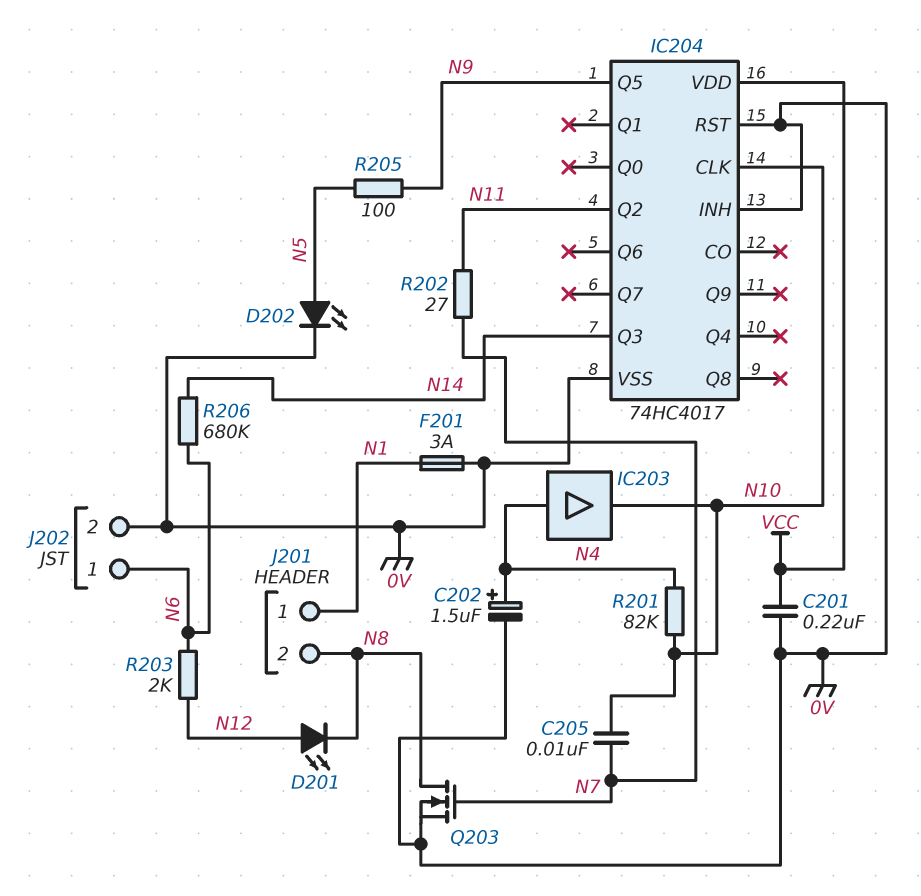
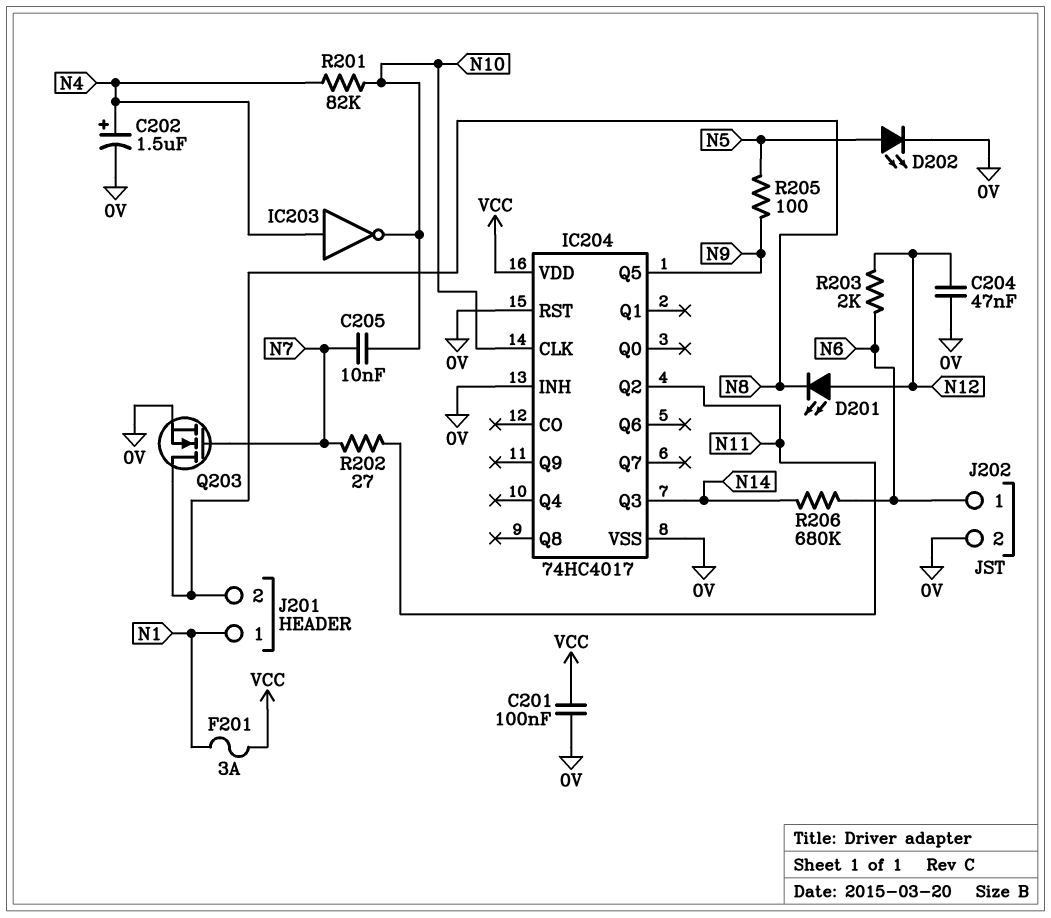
C201: 220nF (0V, VCC) -> 100nF (0V, VCC)
C204: none -> 47nF (0V, N12)
F201: 3A (0V, N1) -> 3A (N1, VCC)
IC203: buffer (in N4, out N10) -> NOT (in N4, out N10)

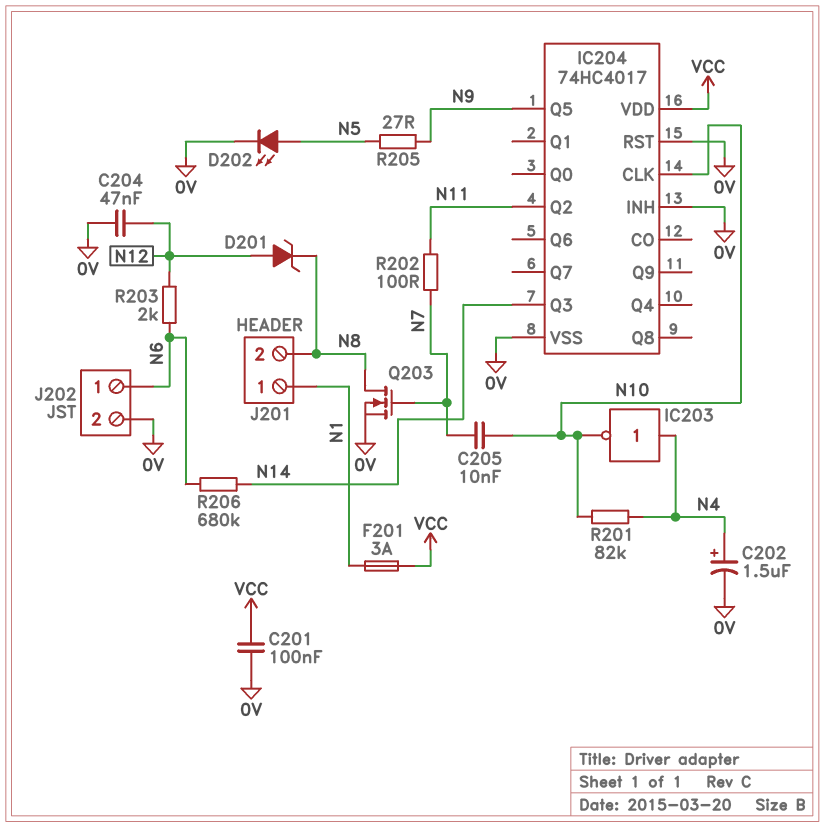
D201: LED (A N12, K N8) -> zener (A N12, K N8)
R202: 27 (N7, N11) -> 100 (N7, N11)
R205: 100 (N5, N9) -> 27 (N5, N9)

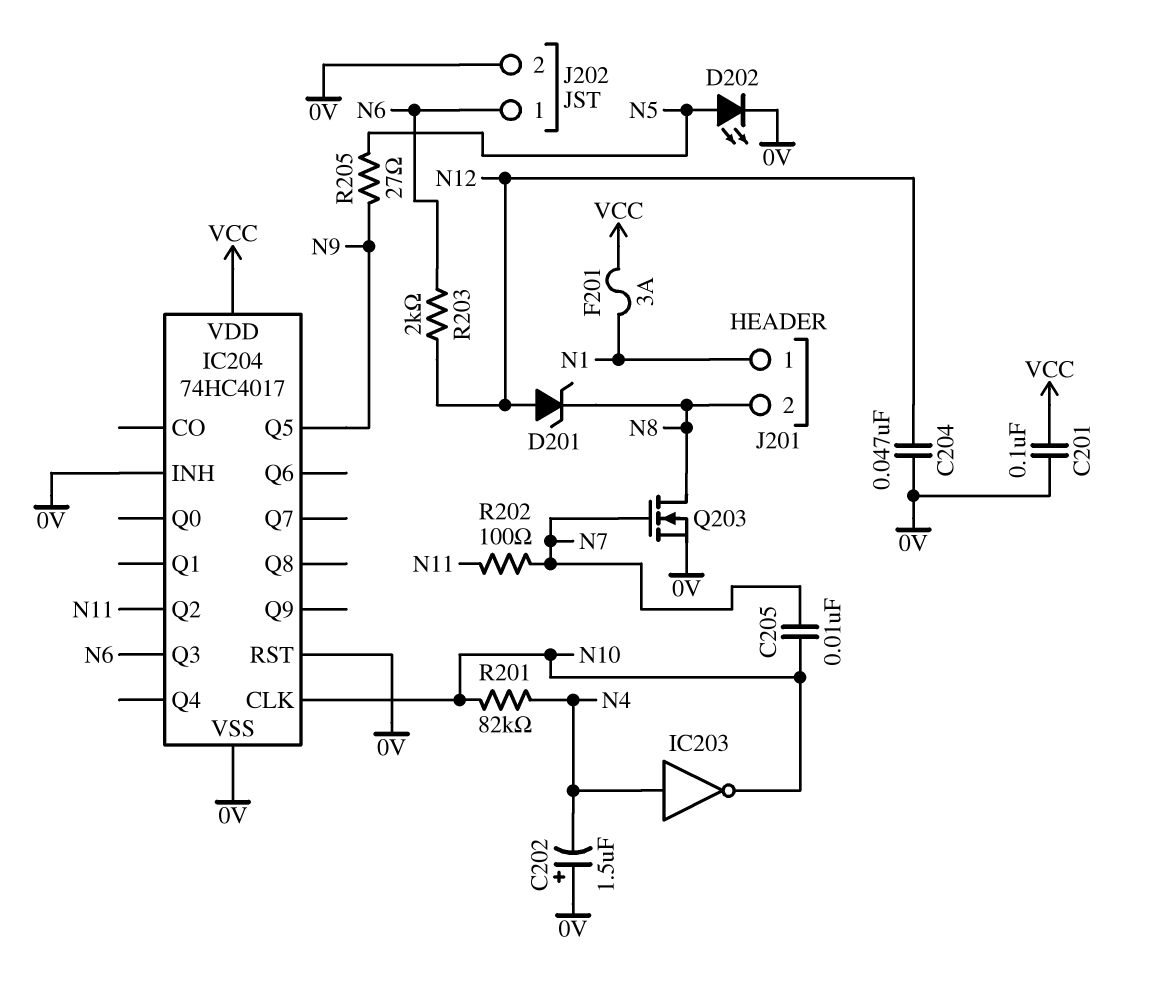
C202: 1.5uF (plus N4, minus 0V) -> 1.5uF (plus 0V, minus N4)
IC204 pin Q3: N14 -> N6
R206: 680k (N6, N14) -> none

